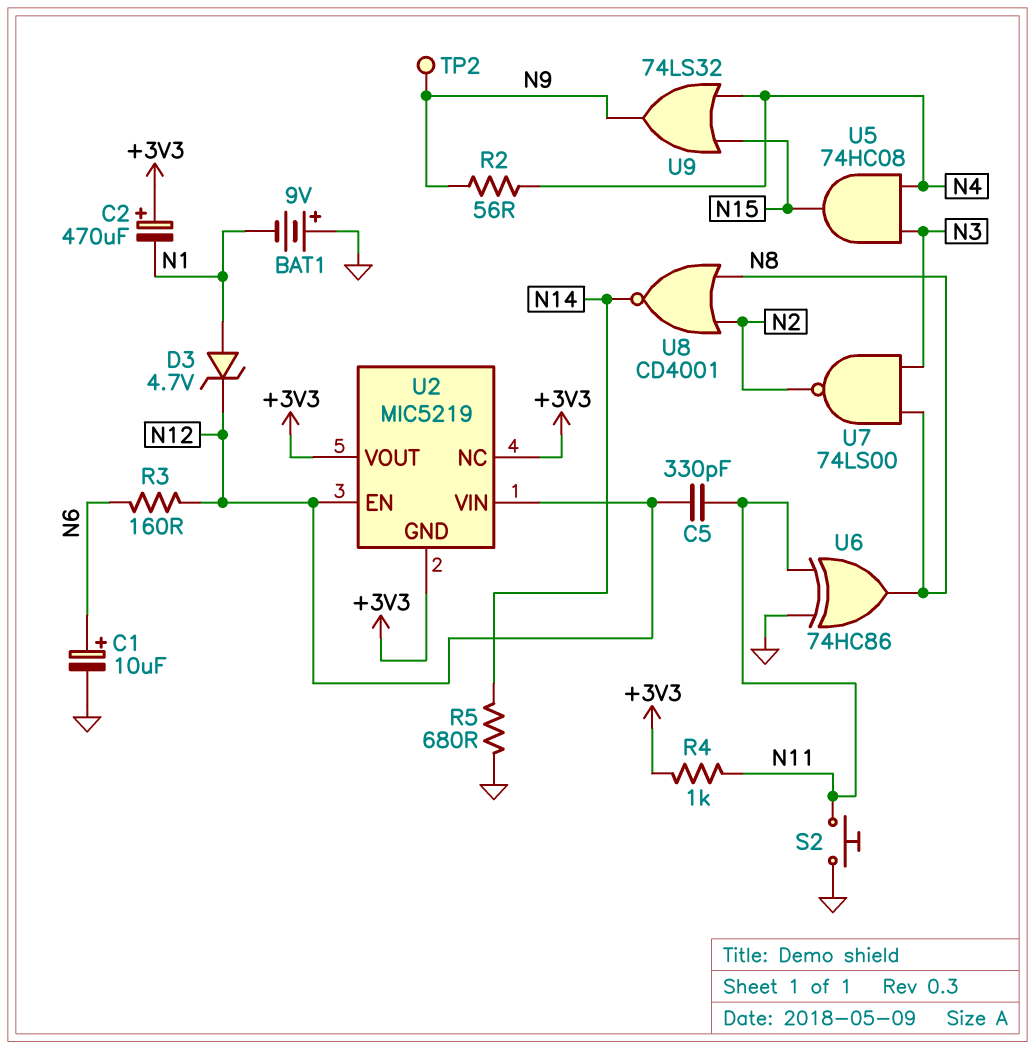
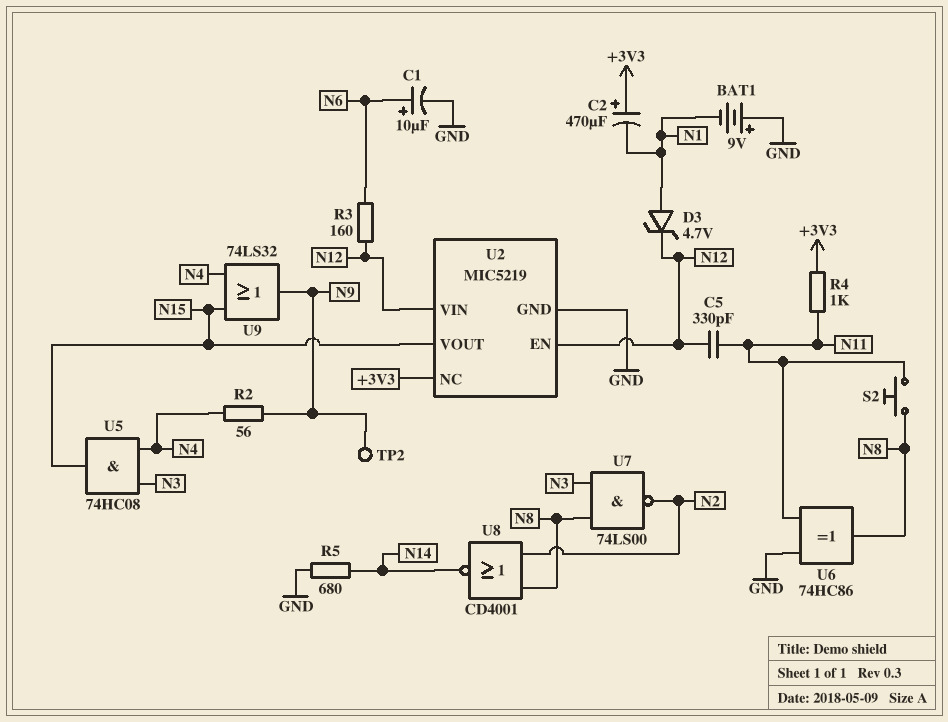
S2: button (GND, N11) -> button (N8, N11)
U2 pin GND: +3V3 -> GND
U2 pin VOUT: +3V3 -> N15

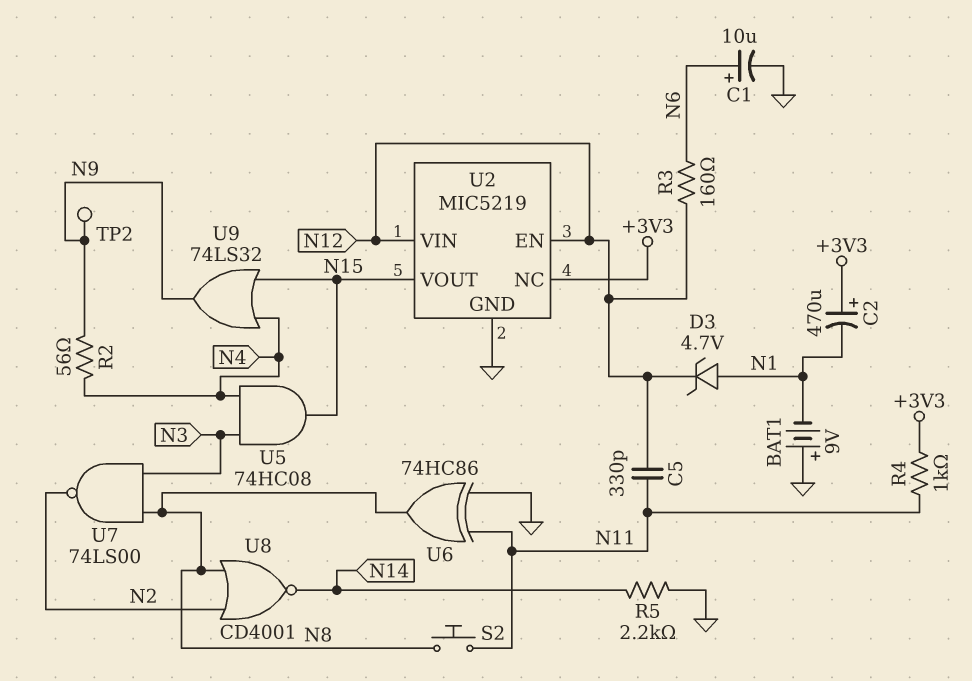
R5: 680 (GND, N14) -> 2.2k (GND, N14)

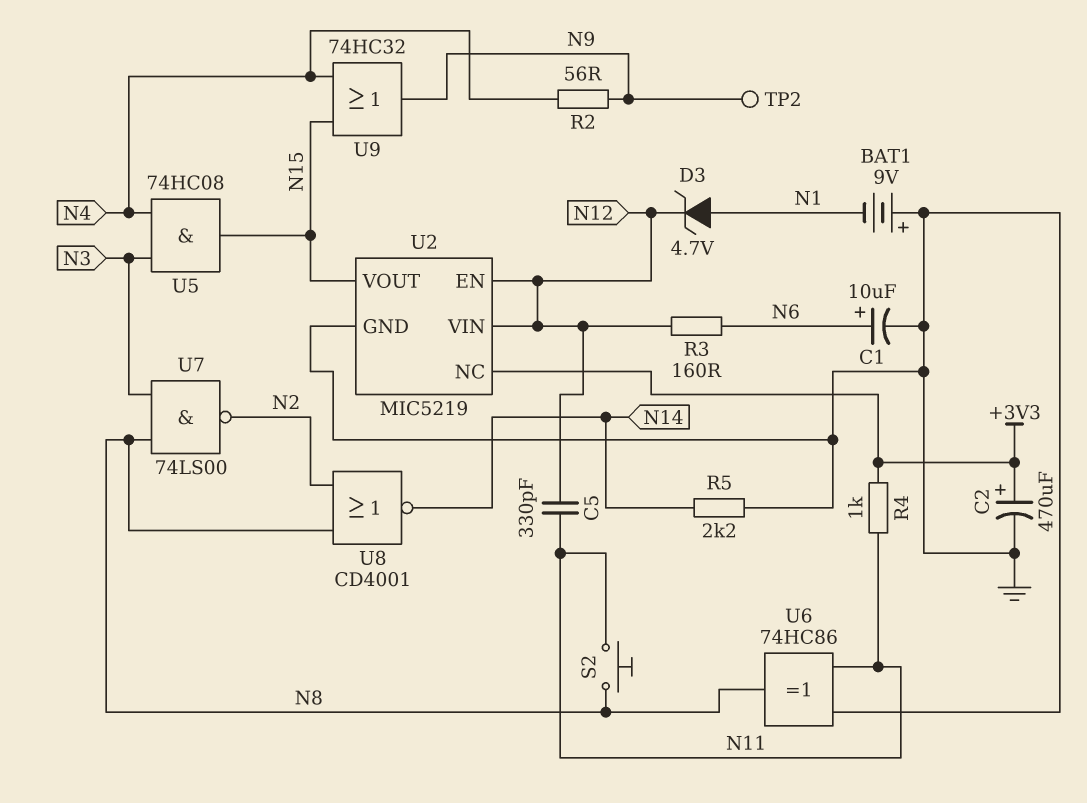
C2: 470uF (plus +3V3, minus N1) -> 470uF (plus +3V3, minus GND)
U9: OR 74LS32 (in N4, in N15, out N9) -> OR 74HC32 (in N4, in N15, out N9)

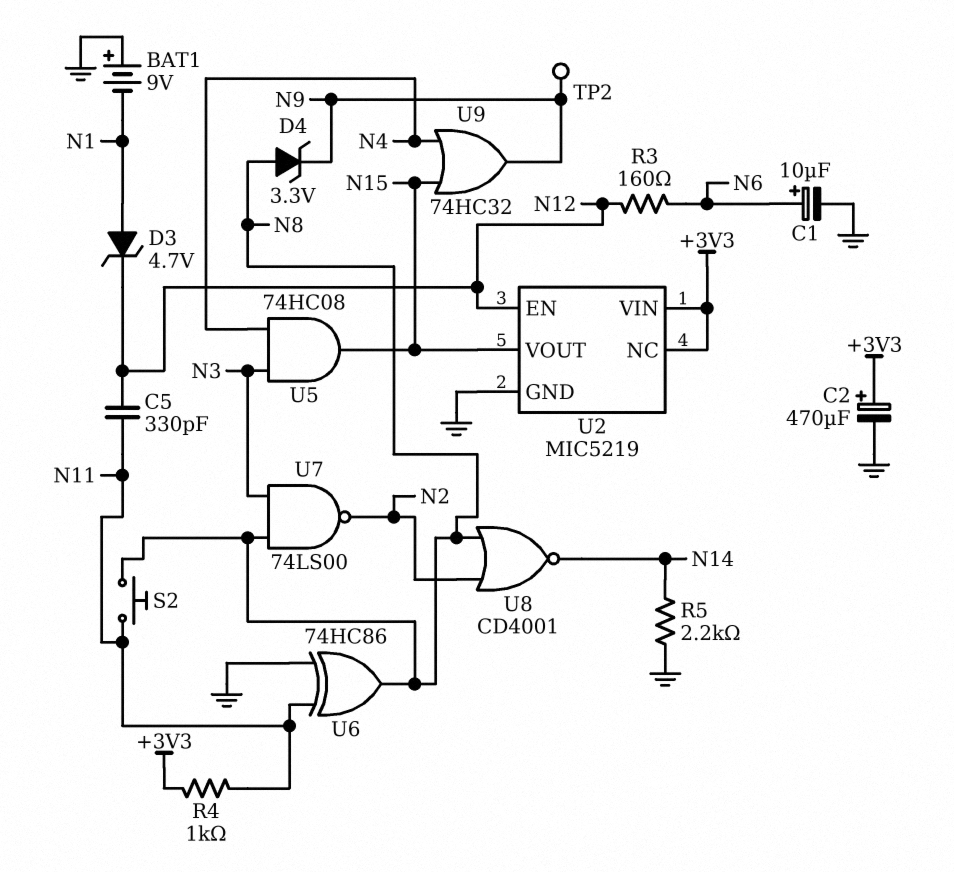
D4: none -> zener 3.3V (A N8, K N9)
R2: 56 (N4, N9) -> none
U2 pin VIN: N12 -> +3V3

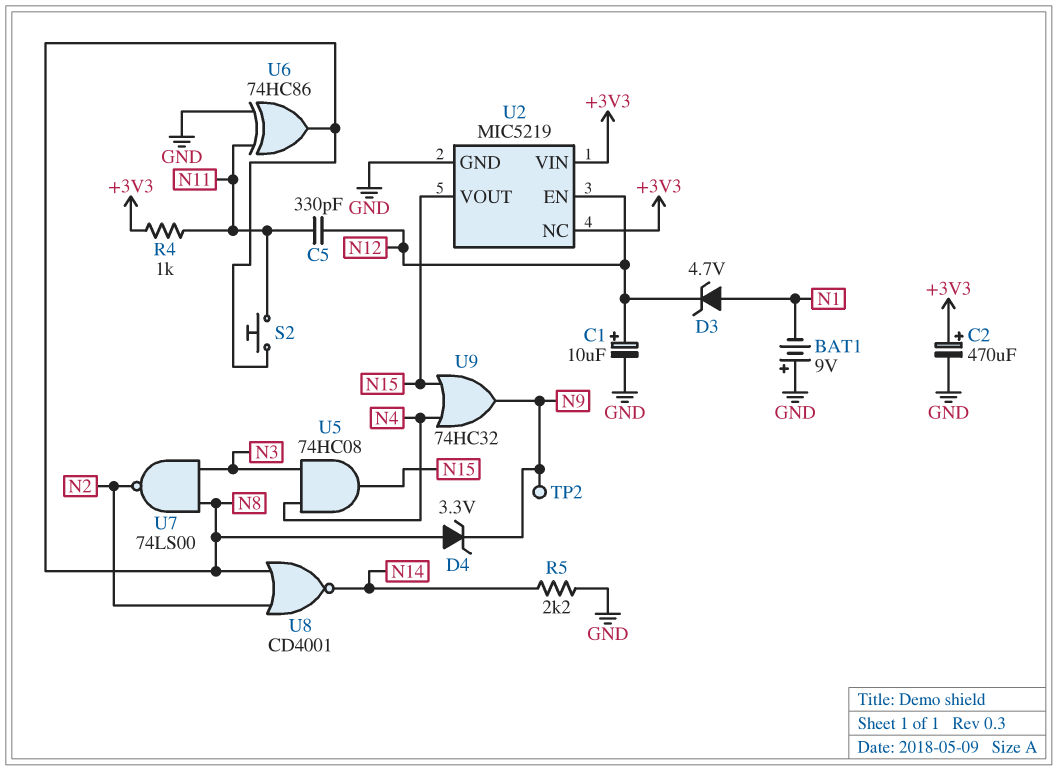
C1: 10uF (plus N6, minus GND) -> 10uF (plus N12, minus GND)
R3: 160 (N6, N12) -> none

